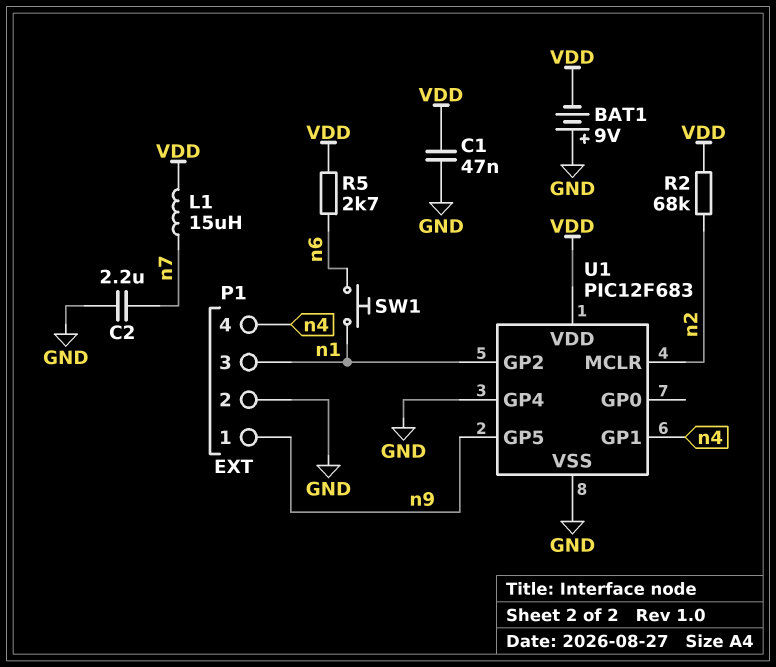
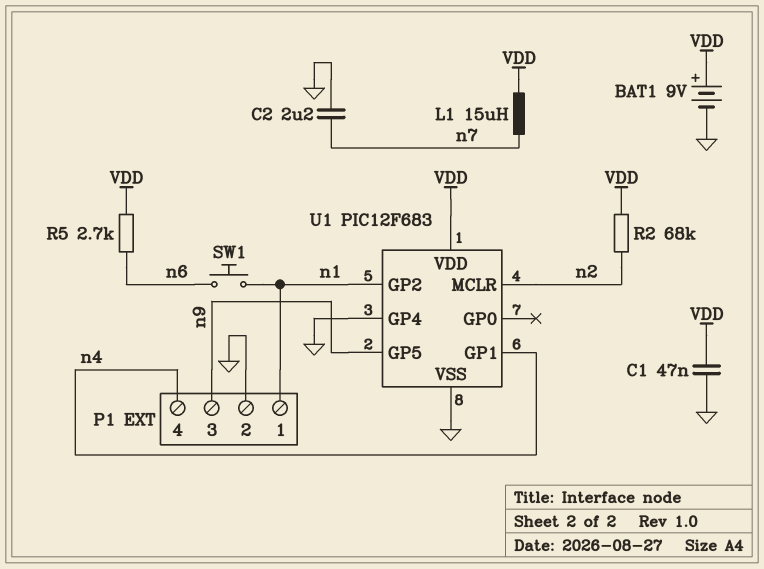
BAT1: 9V (plus GND, minus VDD) -> 9V (plus VDD, minus GND)
P1 pin 1: n9 -> n1
P1 pin 3: n1 -> n9

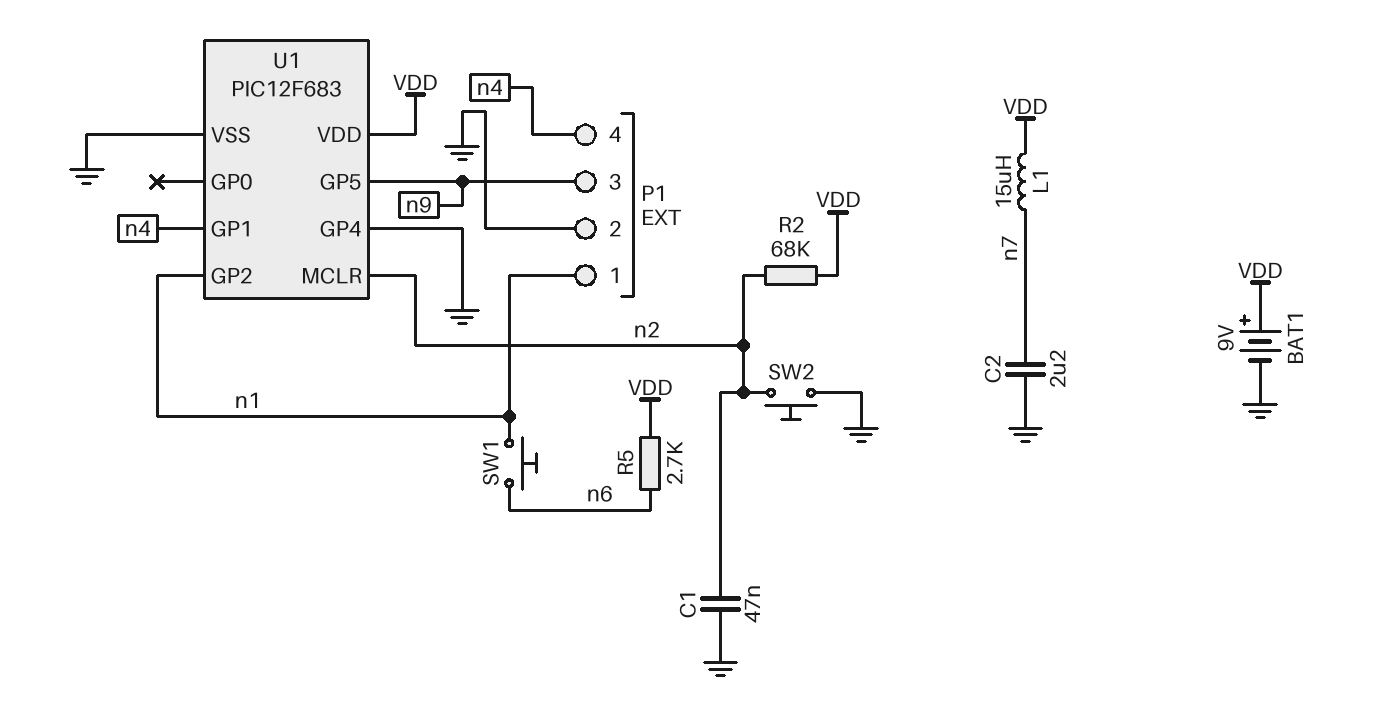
C1: 47nF (GND, VDD) -> 47nF (GND, n2)
SW2: none -> button (GND, n2)

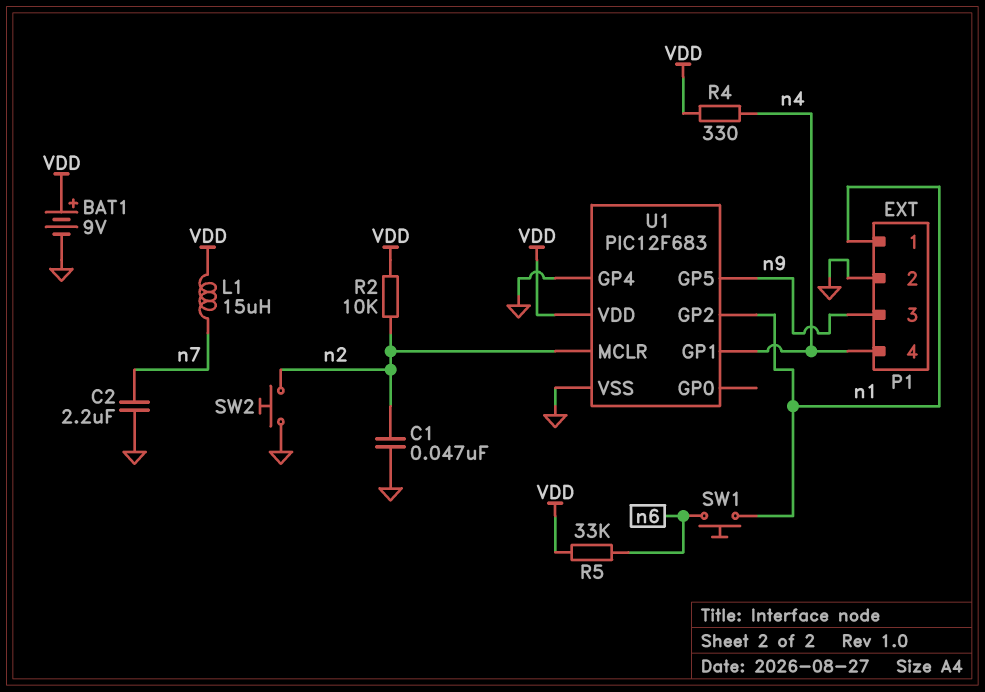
R2: 68k (VDD, n2) -> 10k (VDD, n2)
R4: none -> 330 (VDD, n4)
R5: 2.7k (VDD, n6) -> 33k (VDD, n6)

